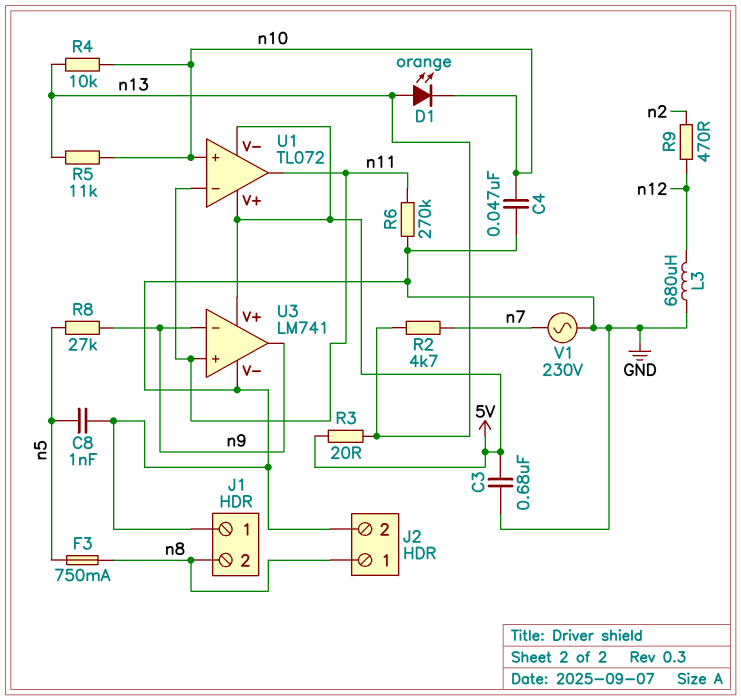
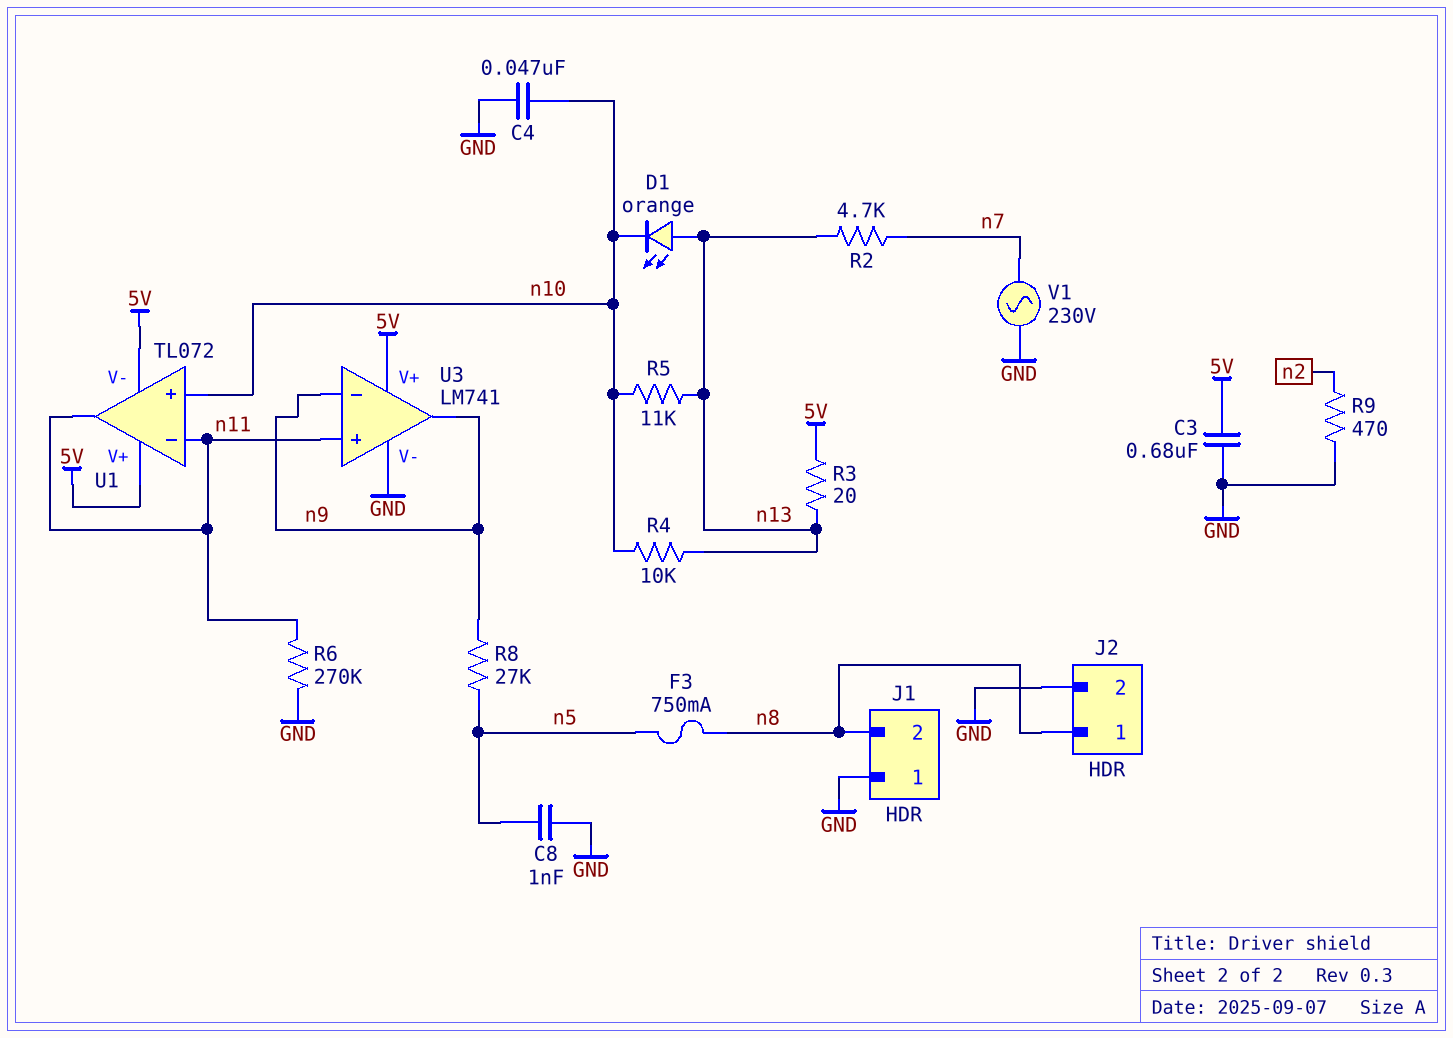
L3: 680uH (GND, n12) -> none
R9: 470 (n2, n12) -> 470 (GND, n2)

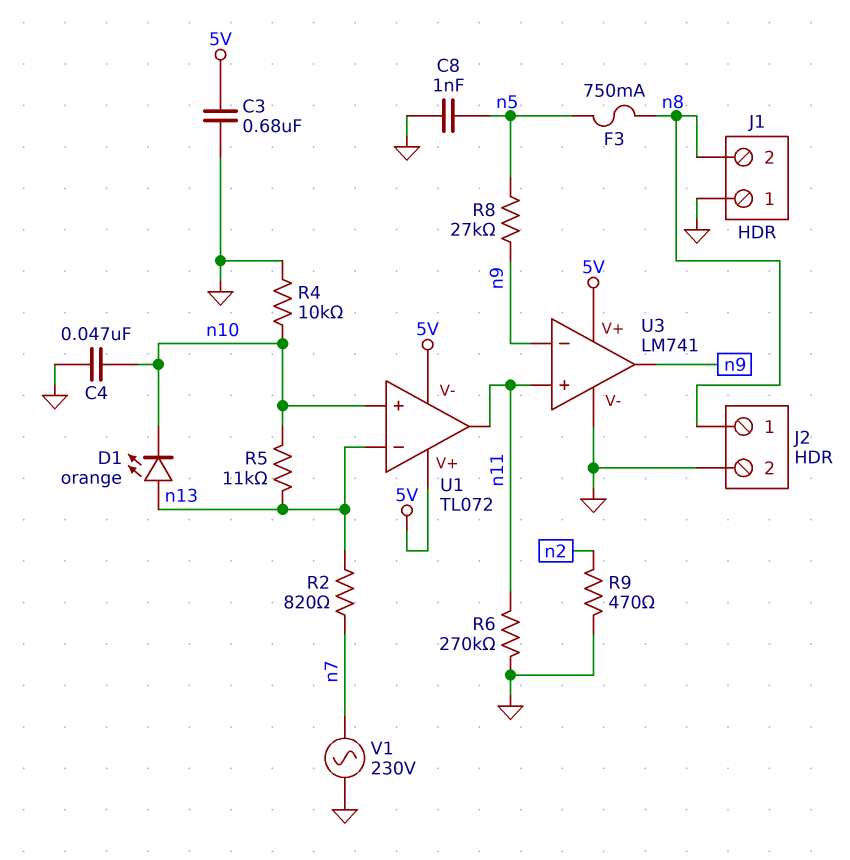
R2: 4.7k (n7, n13) -> 820 (n7, n13)
R3: 20 (5V, n13) -> none
R4: 10k (n10, n13) -> 10k (GND, n10)
U1 pin in-: n11 -> n13

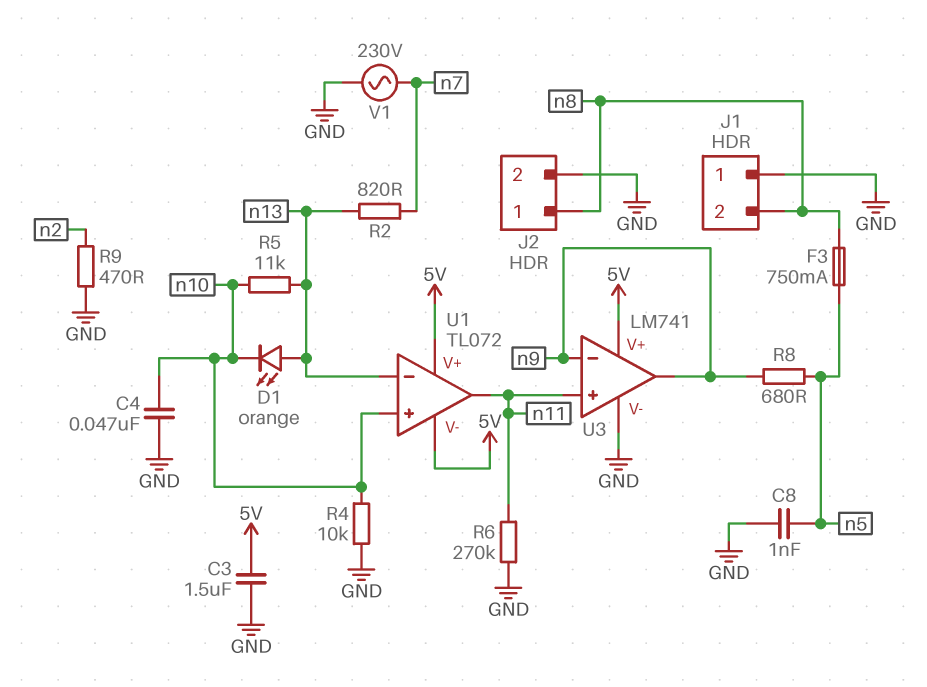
C3: 680nF (5V, GND) -> 1.5uF (5V, GND)
R8: 27k (n5, n9) -> 680 (n5, n9)

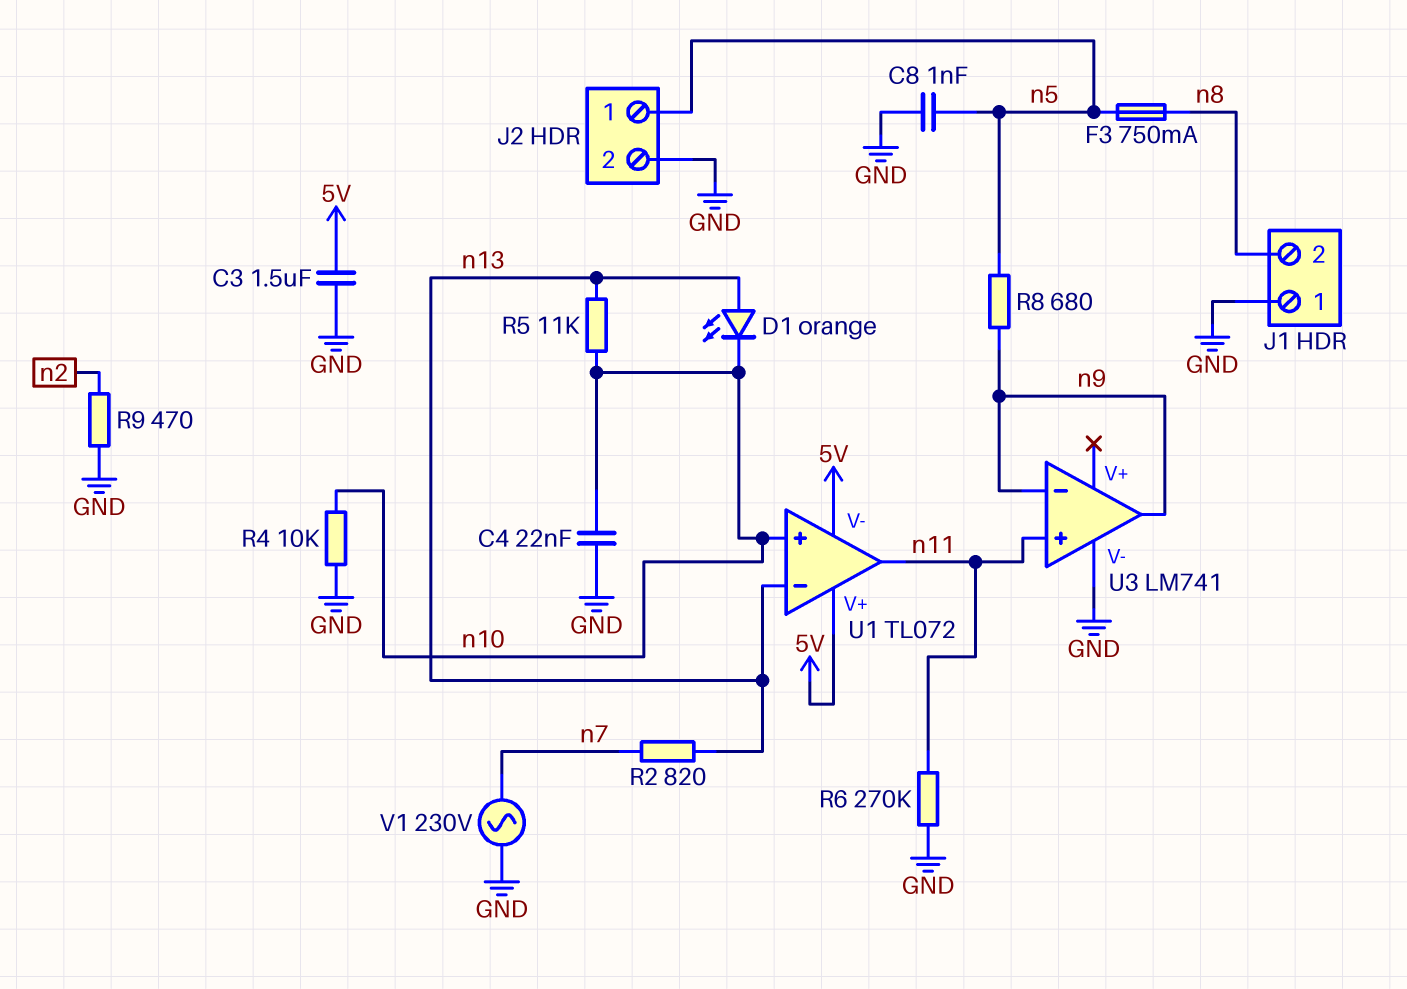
C4: 47nF (GND, n10) -> 22nF (GND, n10)
J2 pin 1: n8 -> n5
U3 pin V+: 5V -> none

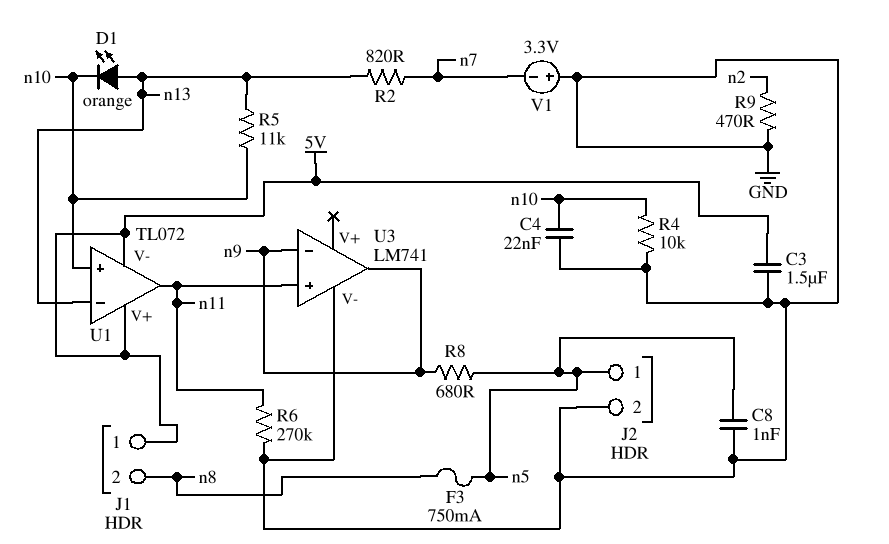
J1 pin 1: GND -> 5V
V1: AC 230V (GND, n7) -> 3.3V (plus GND, minus n7)

